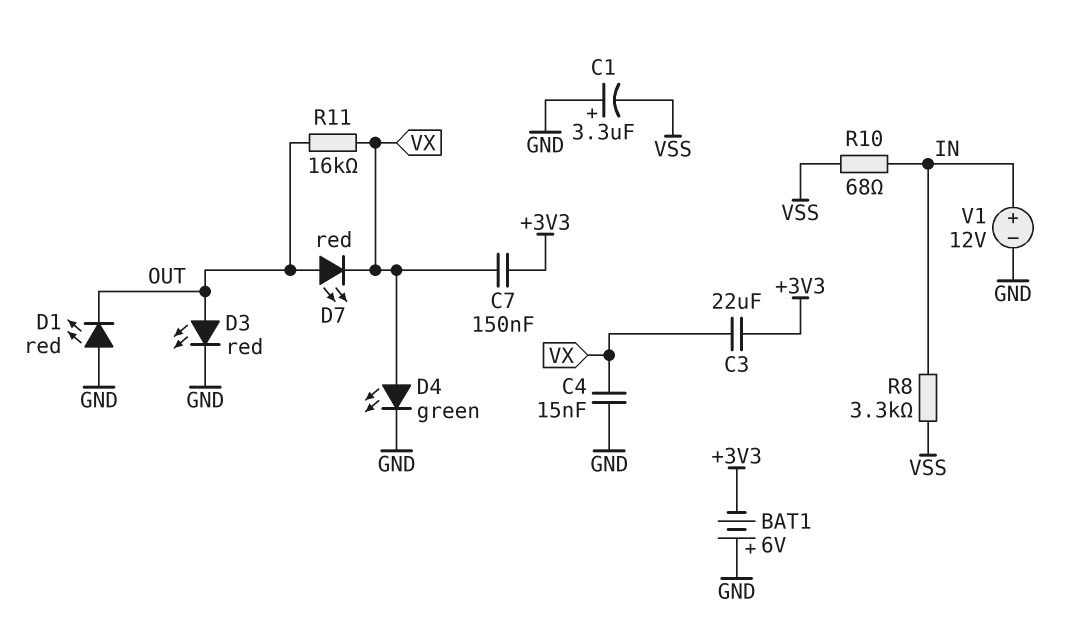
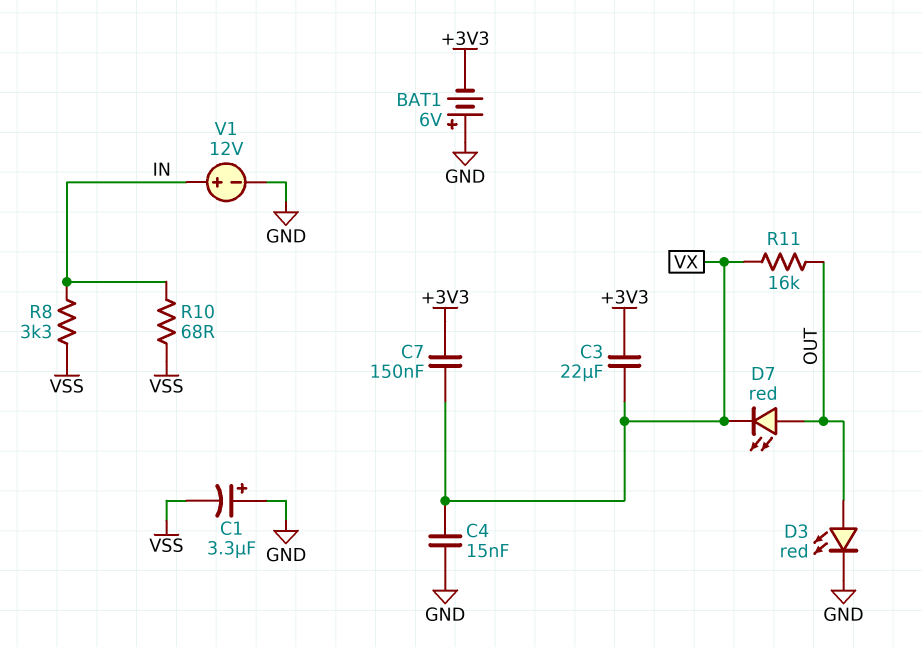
D1: LED red (A GND, K OUT) -> none
D4: LED green (A VX, K GND) -> none

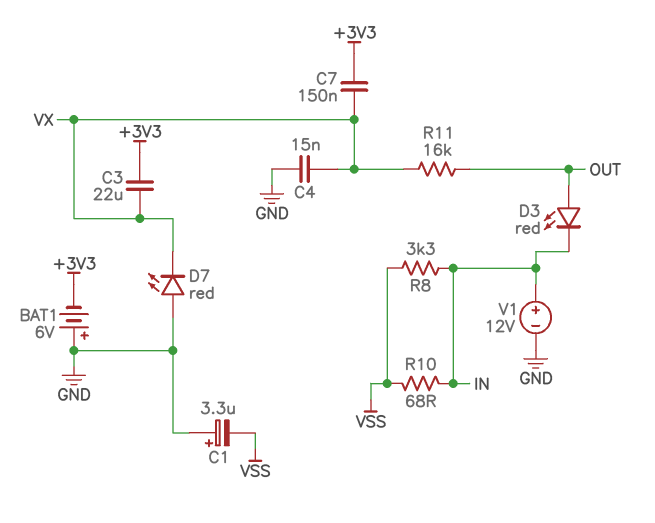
D3: LED red (A OUT, K GND) -> LED red (A OUT, K IN)
D7: LED red (A OUT, K VX) -> LED red (A GND, K VX)

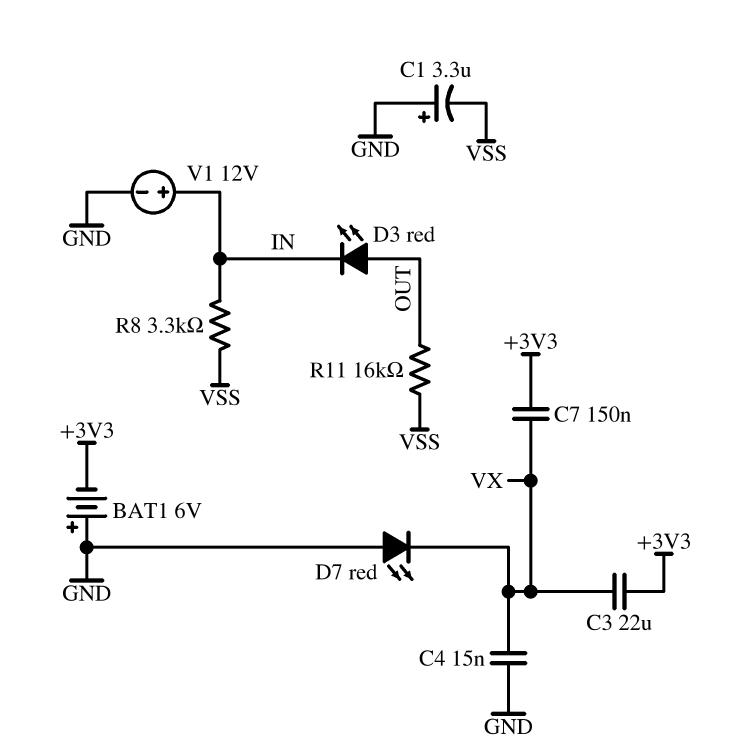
R10: 68 (IN, VSS) -> none
R11: 16k (OUT, VX) -> 16k (OUT, VSS)

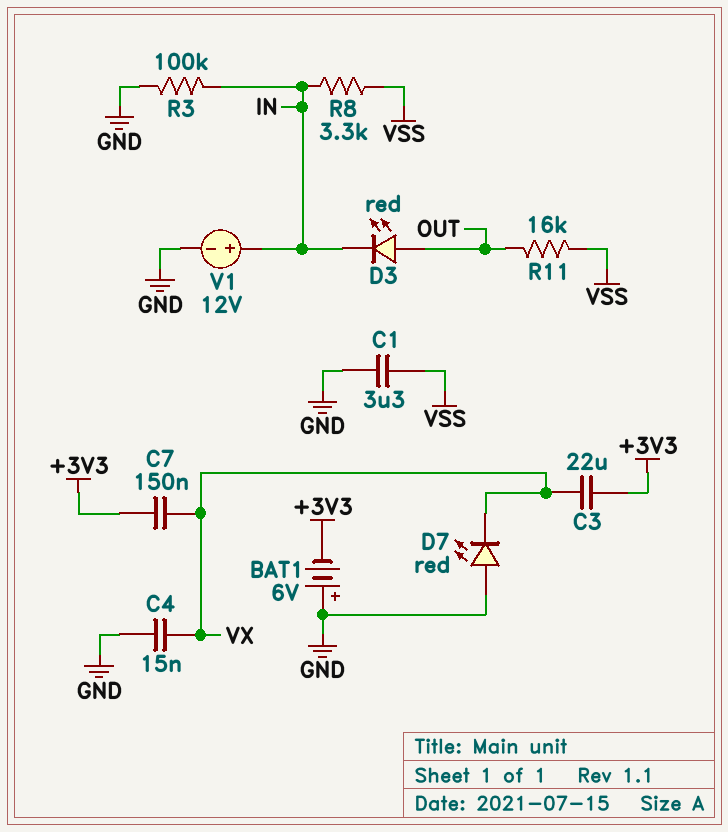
C1: 3.3uF (plus GND, minus VSS) -> 3.3uF (GND, VSS)
R3: none -> 100k (GND, IN)

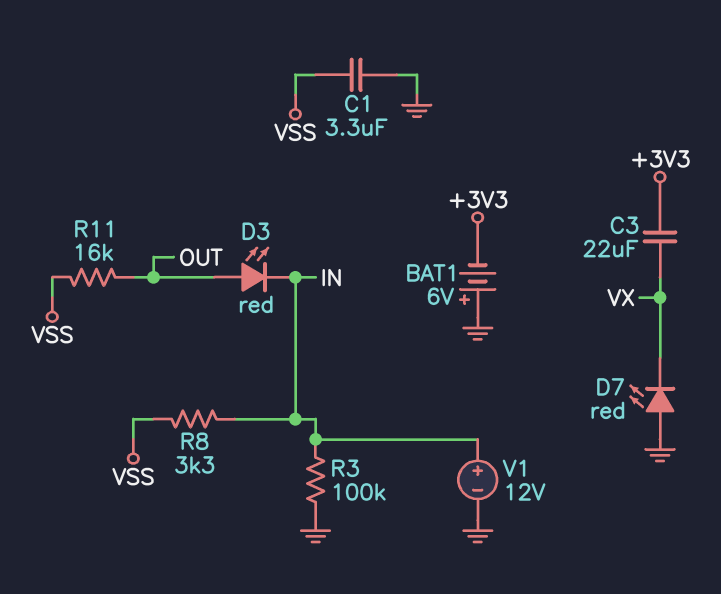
C4: 15nF (GND, VX) -> none
C7: 150nF (+3V3, VX) -> none

